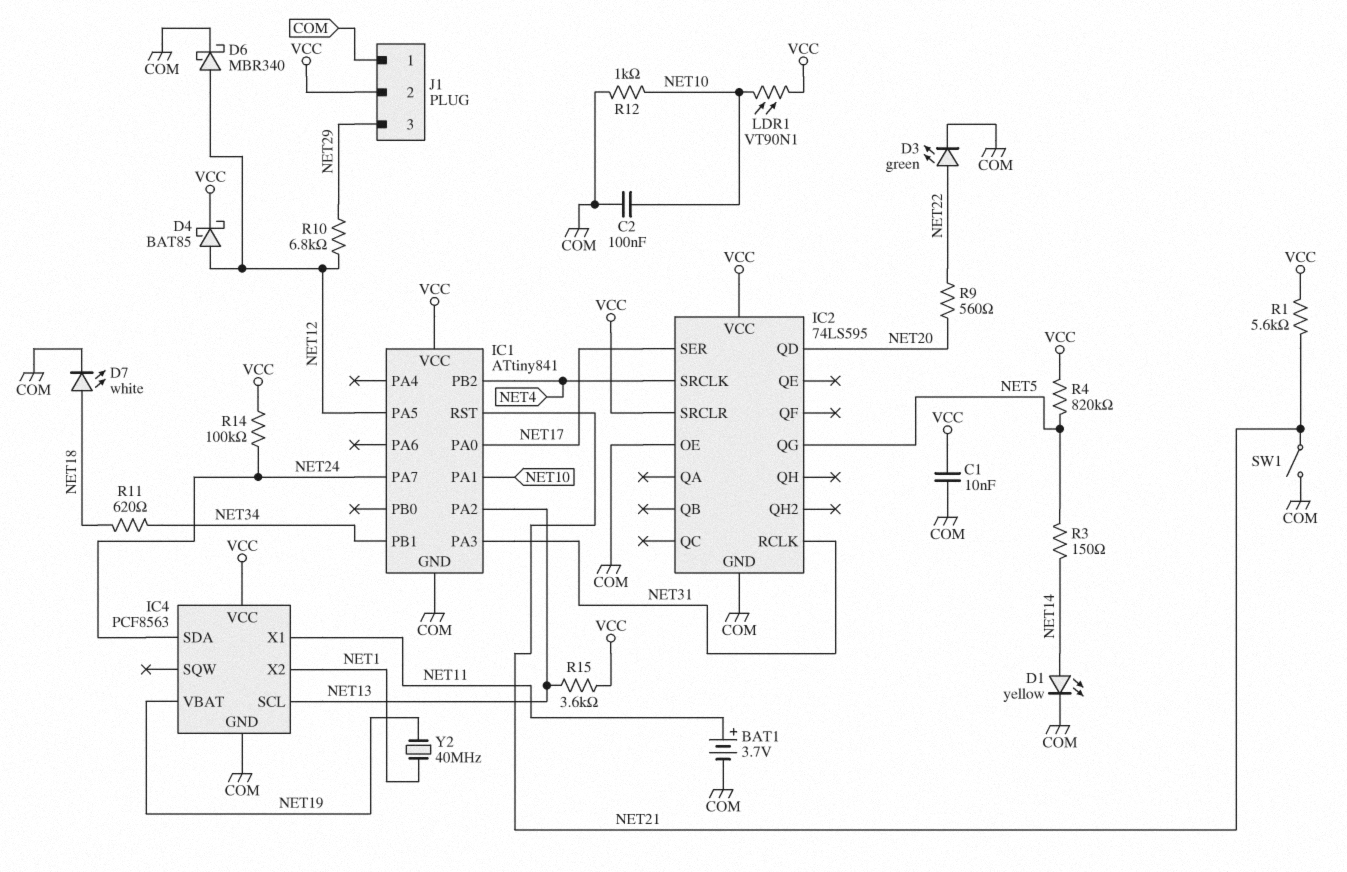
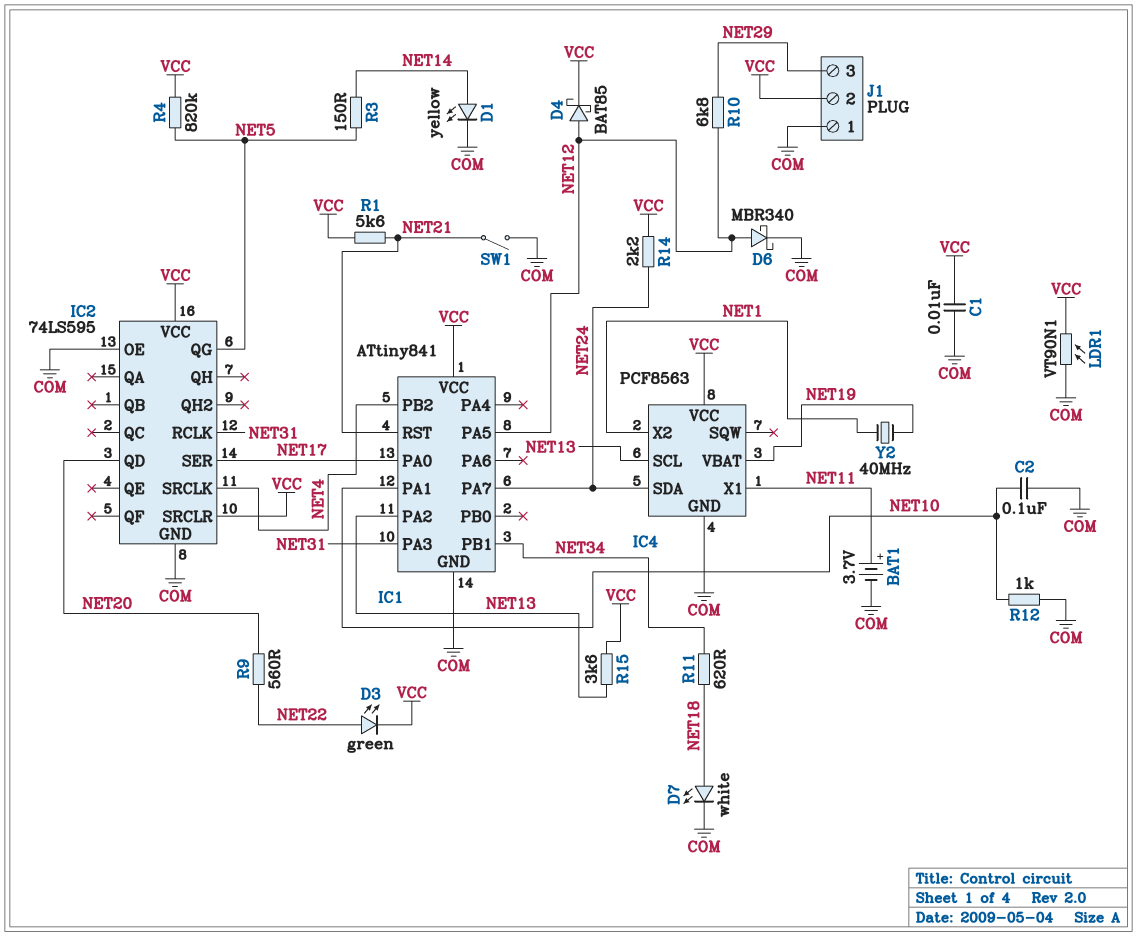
D3: LED green (A NET22, K COM) -> LED green (A NET22, K VCC)
LDR1: VT90N1 (NET10, VCC) -> VT90N1 (COM, VCC)
R14: 100k (NET24, VCC) -> 2.2k (NET24, VCC)

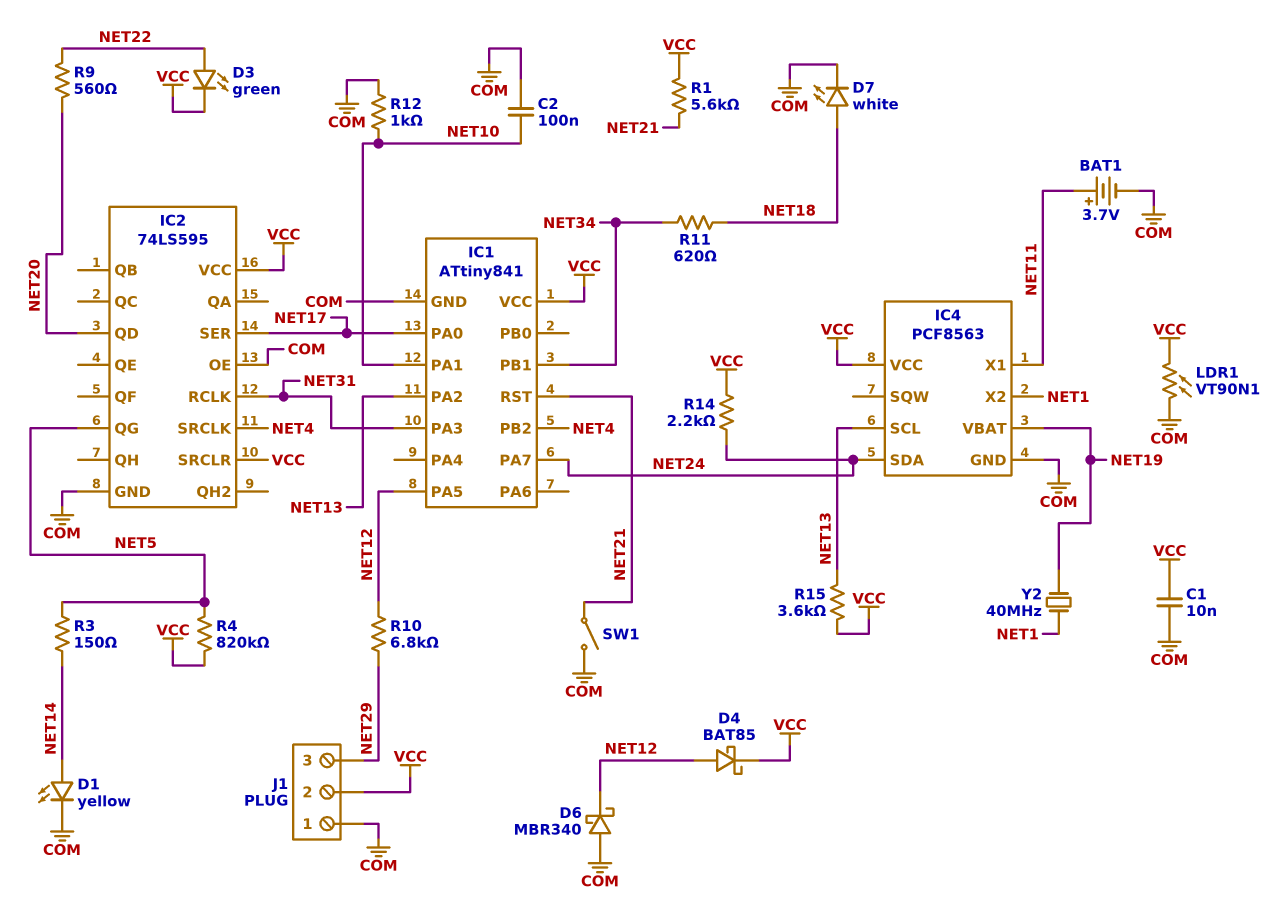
D6: schottky MBR340 (A NET12, K COM) -> schottky MBR340 (A COM, K NET12)

